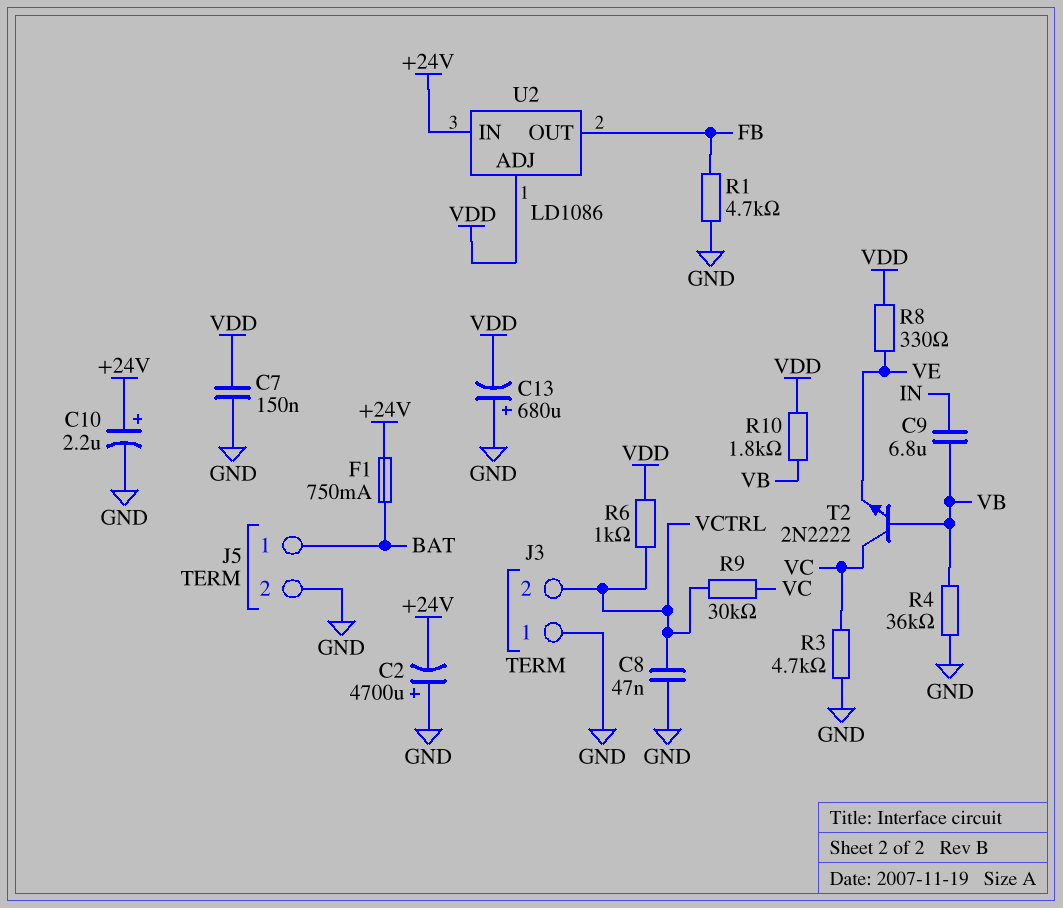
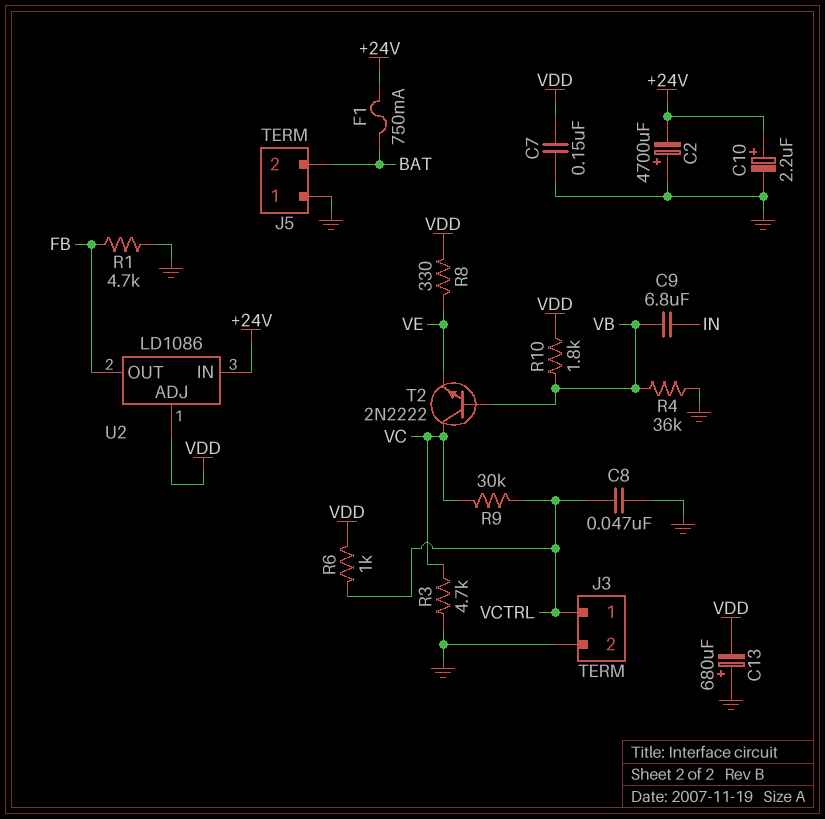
J3 pin 1: GND -> VCTRL
J3 pin 2: VCTRL -> GND
J5 pin 1: BAT -> GND
J5 pin 2: GND -> BAT

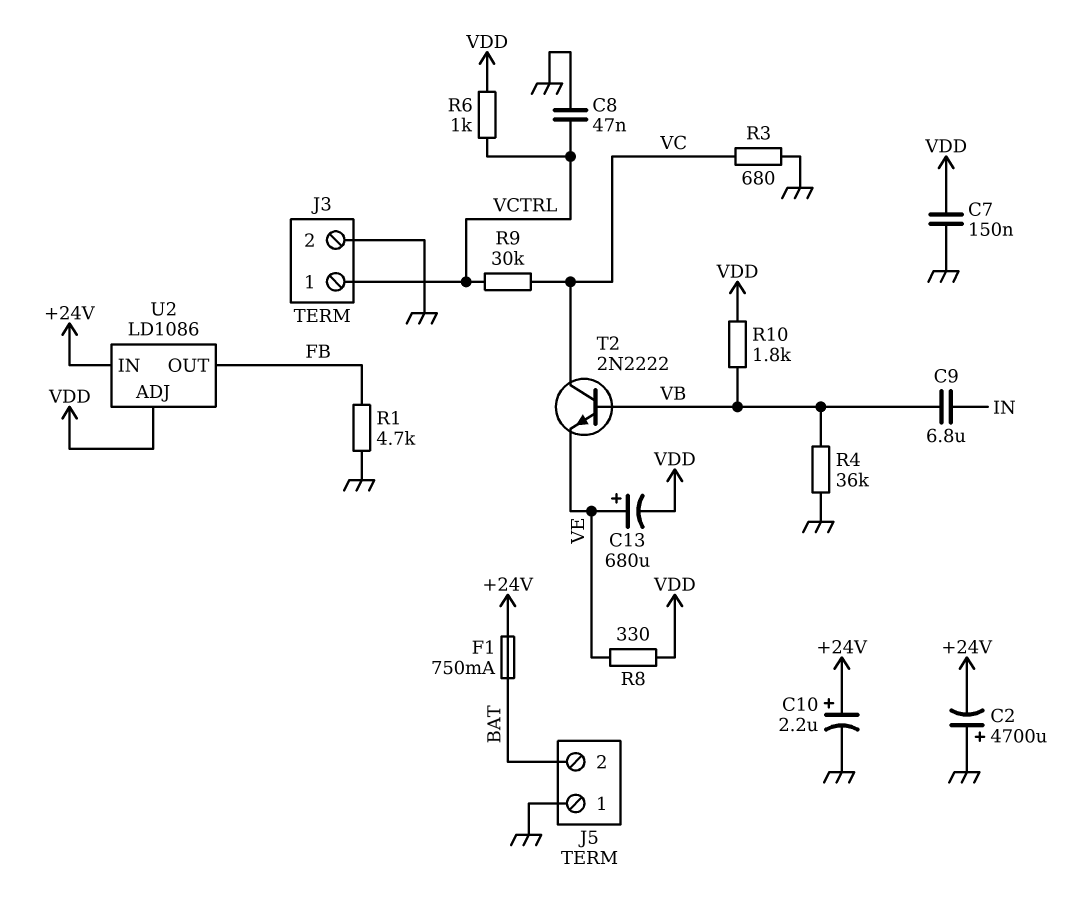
C13: 680uF (plus GND, minus VDD) -> 680uF (plus VE, minus VDD)
R3: 4.7k (GND, VC) -> 680 (GND, VC)

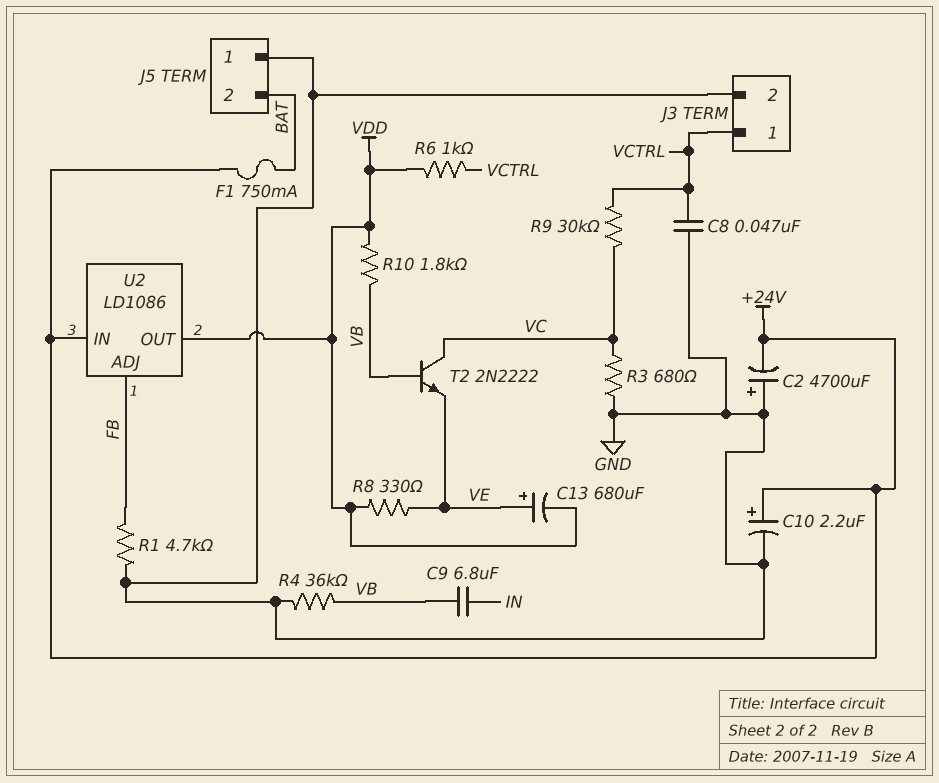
C7: 150nF (GND, VDD) -> none
U2 pin ADJ: VDD -> FB
U2 pin OUT: FB -> VDD

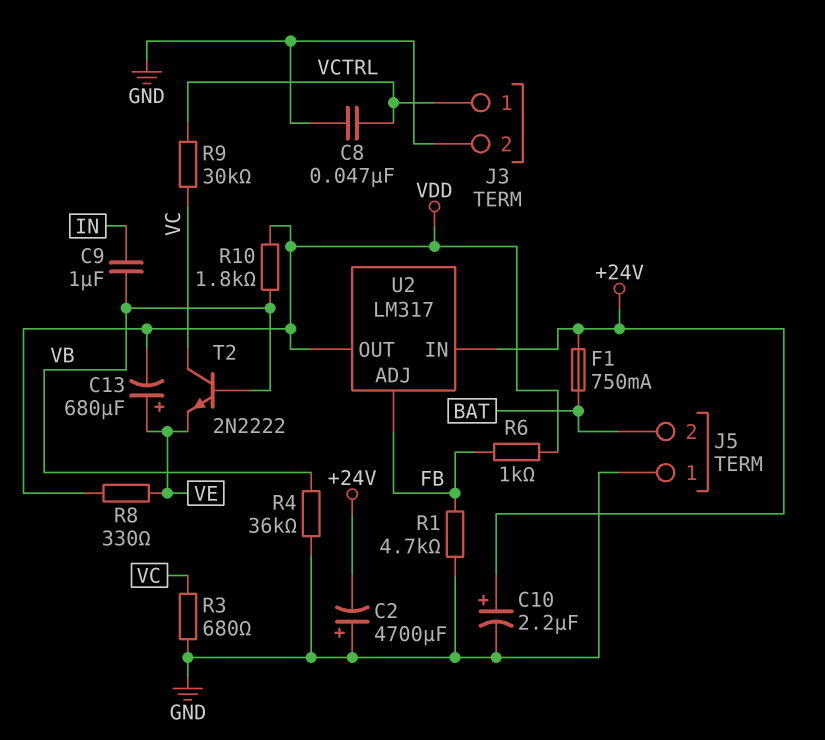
C9: 6.8uF (IN, VB) -> 1uF (IN, VB)
R6: 1k (VCTRL, VDD) -> 1k (FB, VDD)
U2: LD1086 -> LM317

